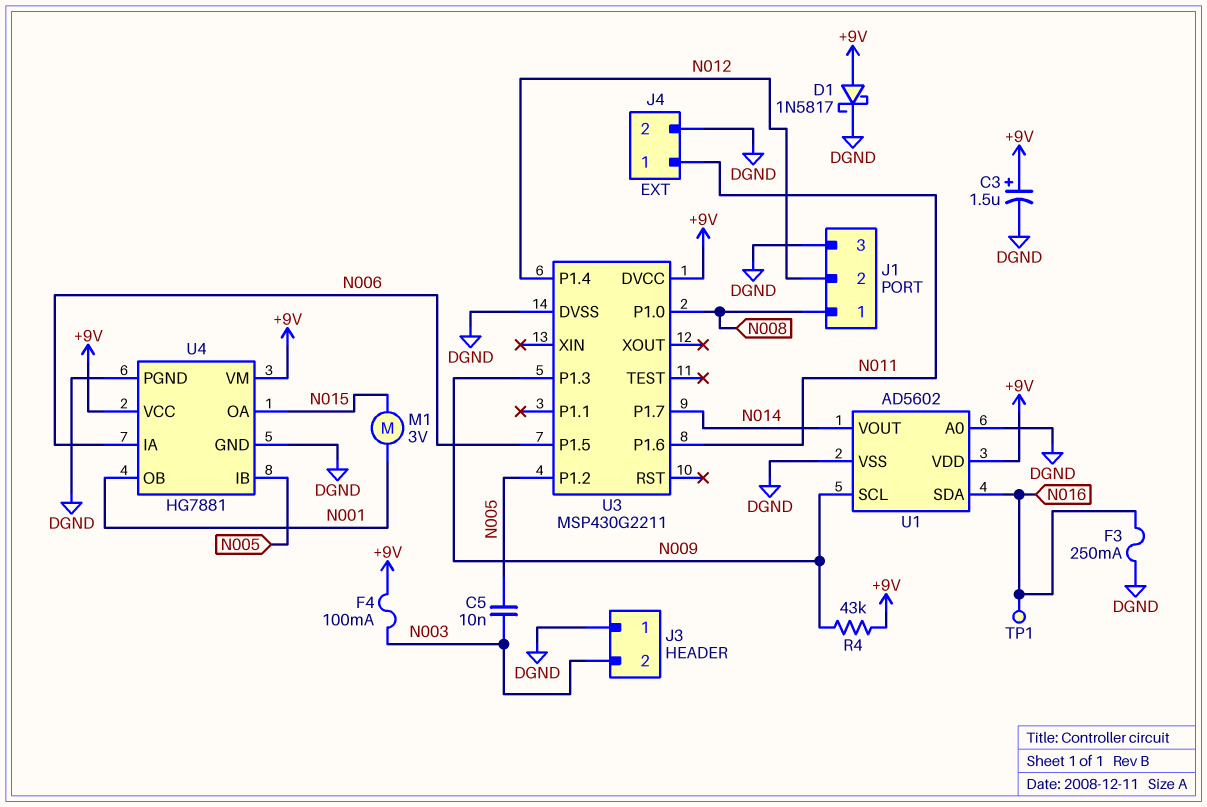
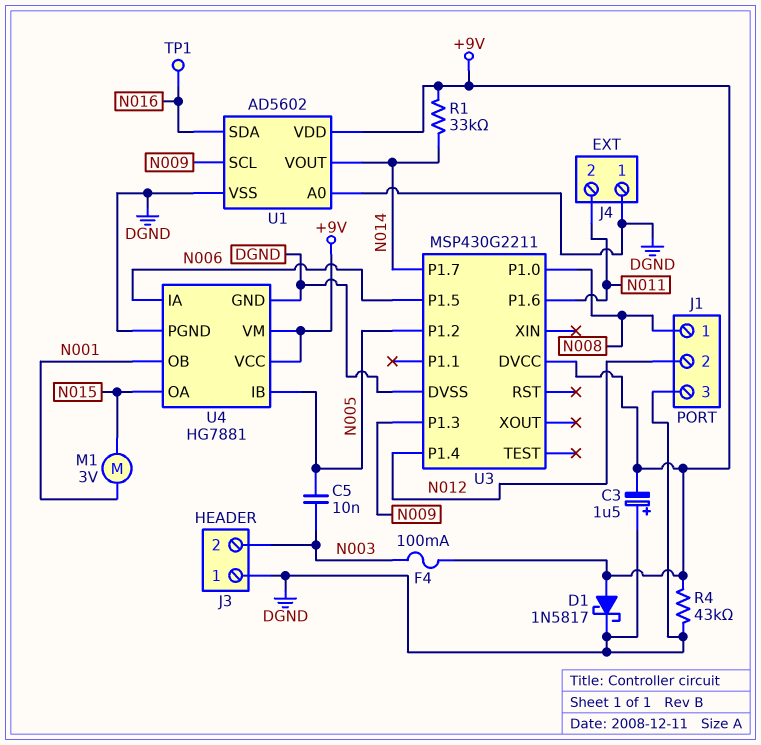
C3: 1.5uF (plus +9V, minus DGND) -> 1.5uF (plus DGND, minus +9V)
F3: 250mA (DGND, N016) -> none
J4 pin 1: N011 -> DGND
J4 pin 2: DGND -> N011
R1: none -> 33k (+9V, N014)
R4: 43k (+9V, N009) -> 43k (+9V, DGND)

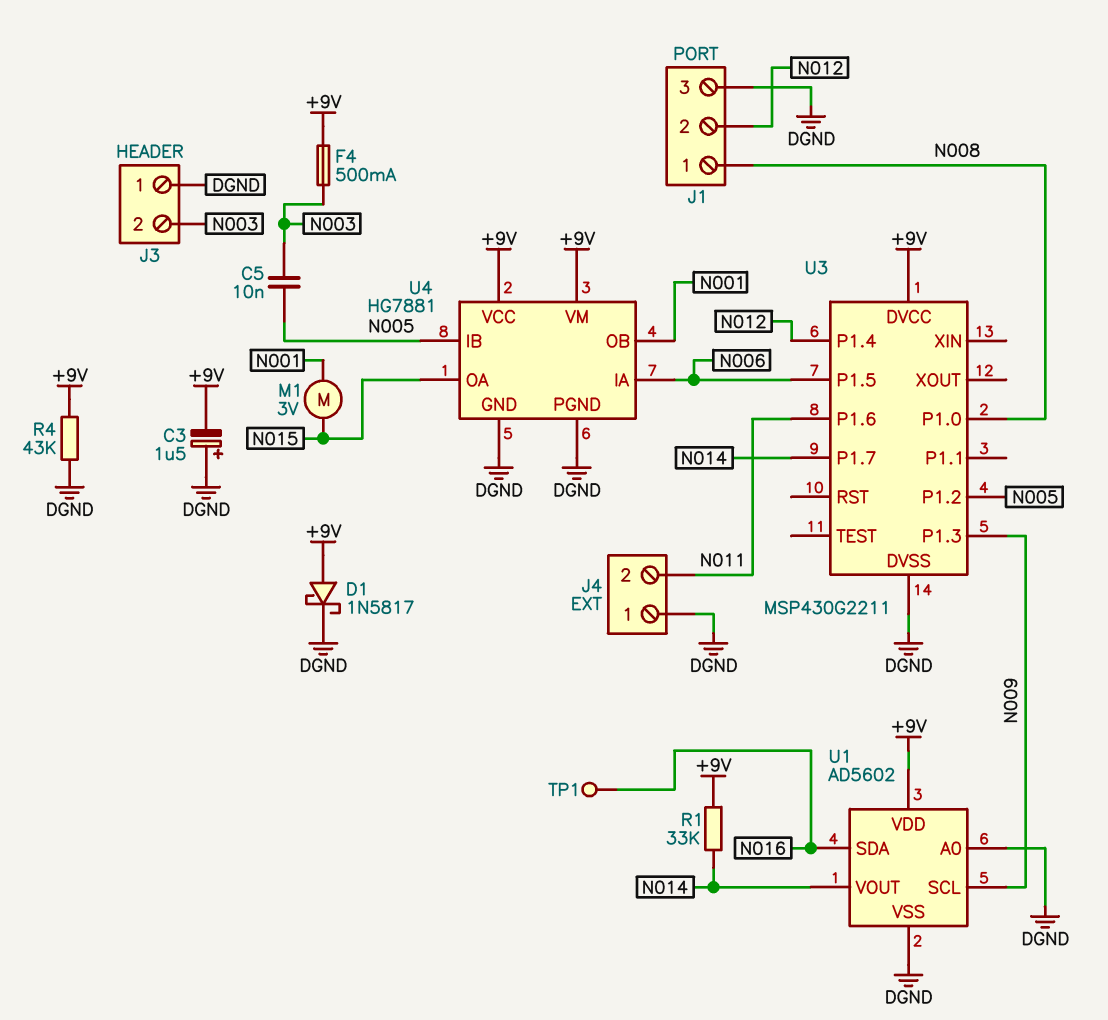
F4: 100mA (+9V, N003) -> 500mA (+9V, N003)

